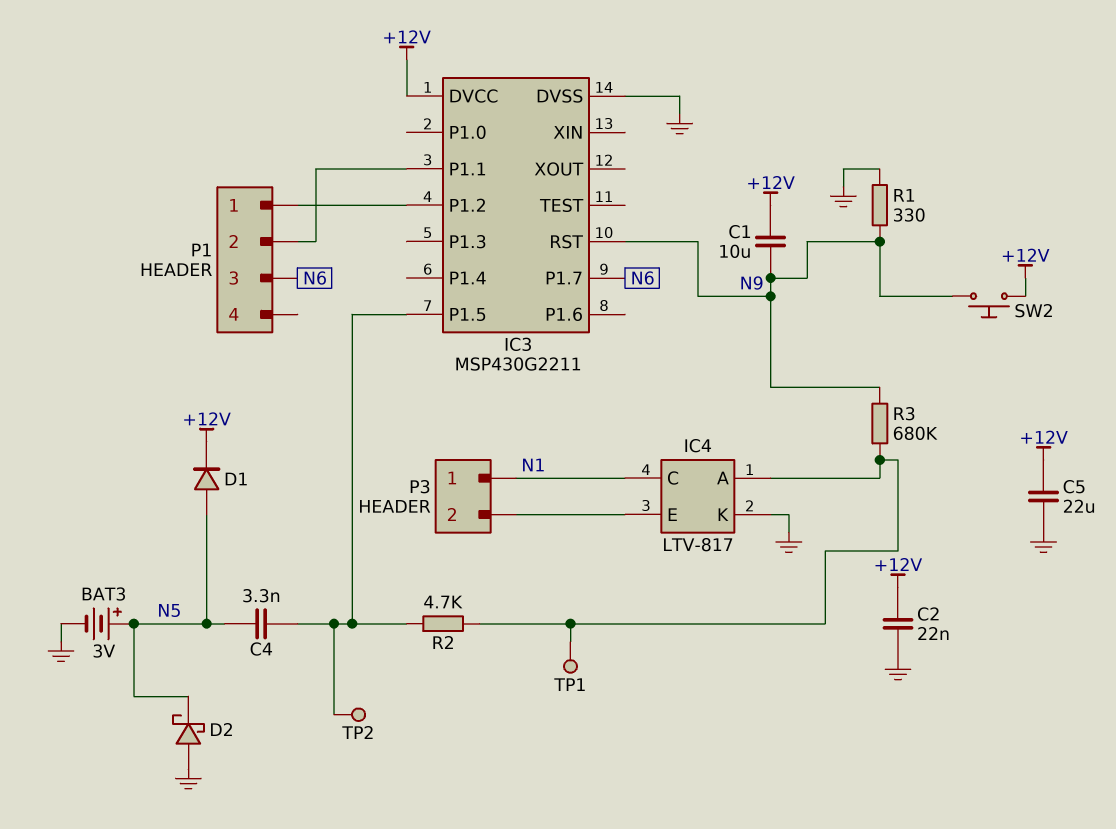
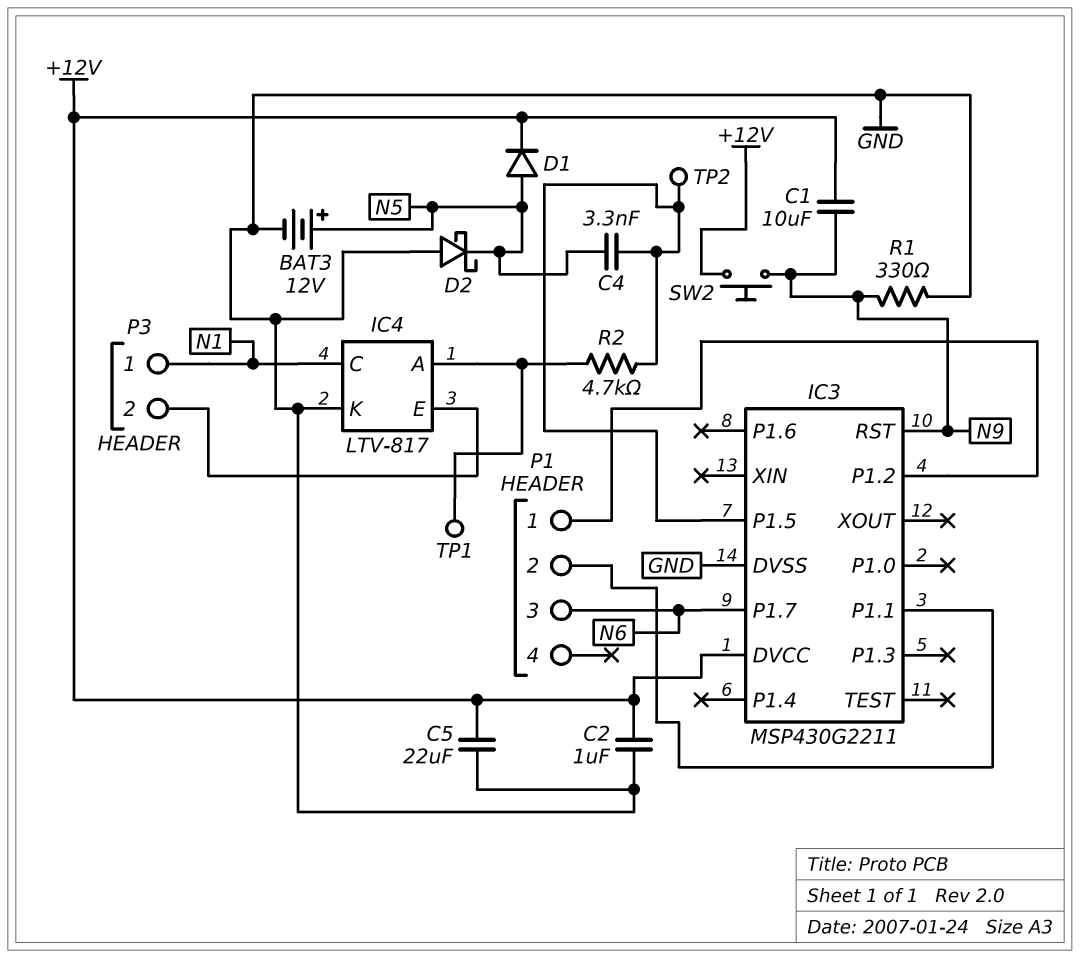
BAT3: 3V (plus N5, minus GND) -> 12V (plus N5, minus GND)
C2: 22nF (+12V, GND) -> 1uF (+12V, GND)
R3: 680k (IC4/A, N9) -> none

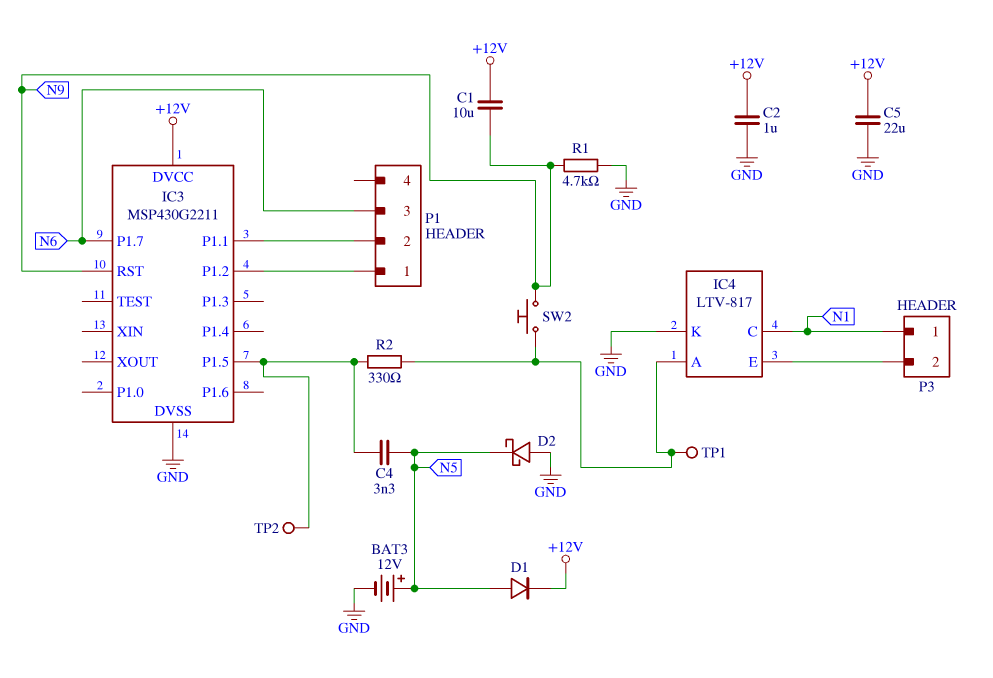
R1: 330 (GND, N9) -> 4.7k (GND, N9)
R2: 4.7k (IC3/P1.5, IC4/A) -> 330 (IC3/P1.5, IC4/A)
SW2: button (+12V, N9) -> button (IC4/A, N9)

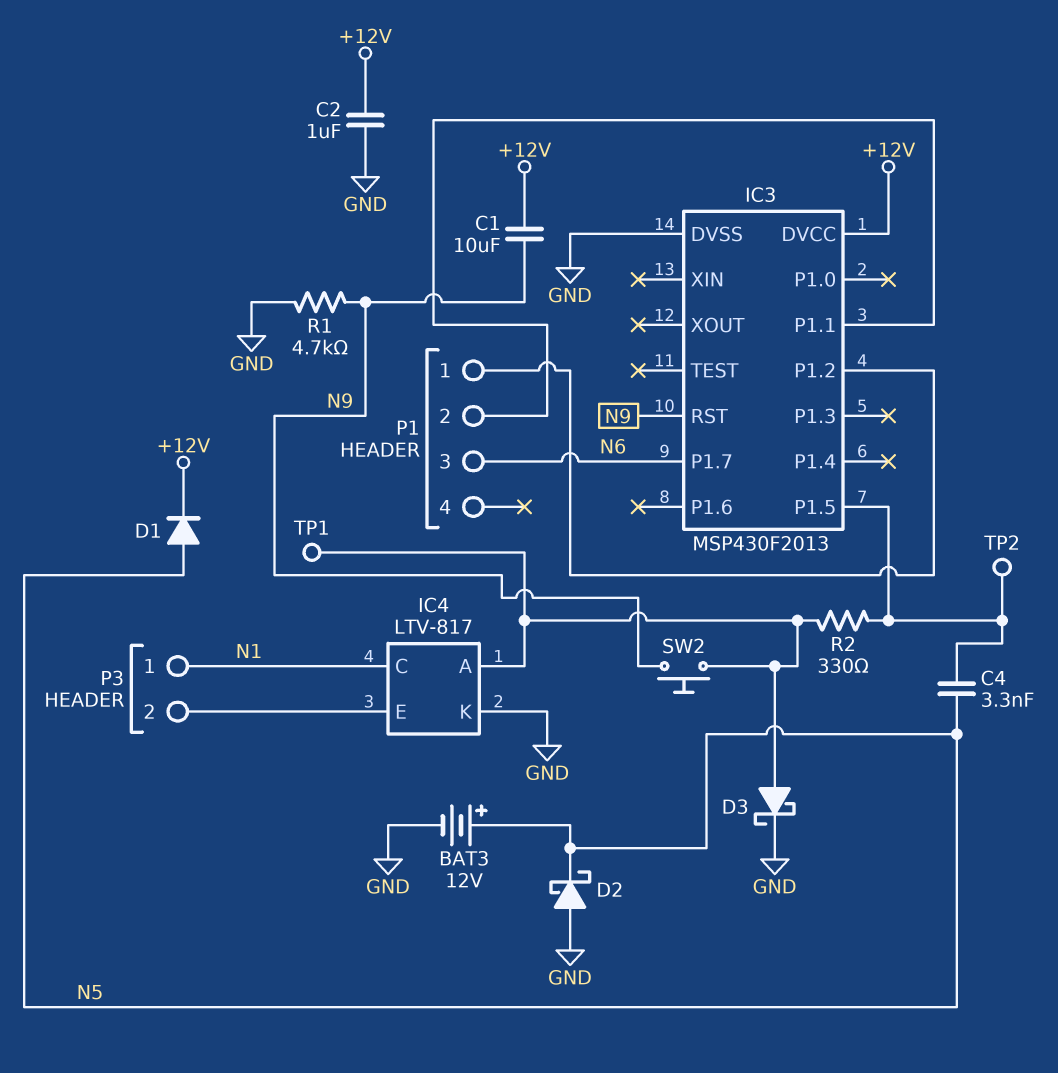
C5: 22uF (+12V, GND) -> none
D3: none -> schottky (A IC4/A, K GND)
IC3: MSP430G2211 -> MSP430F2013

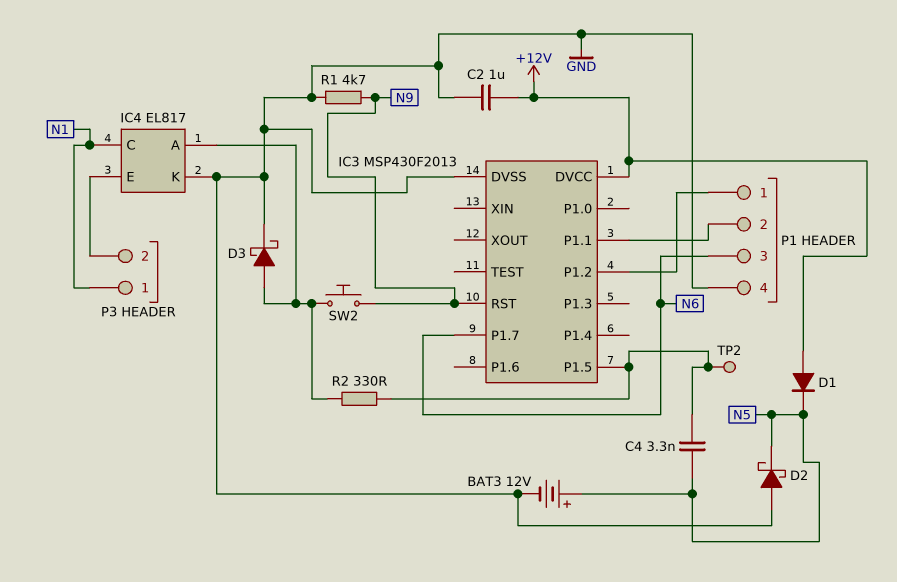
C1: 10uF (+12V, N9) -> none
D1: diode (A N5, K +12V) -> diode (A +12V, K N5)
IC4: LTV-817 -> EL817
P1 pin 4: none -> GND
TP1: test point (IC4/A) -> none

